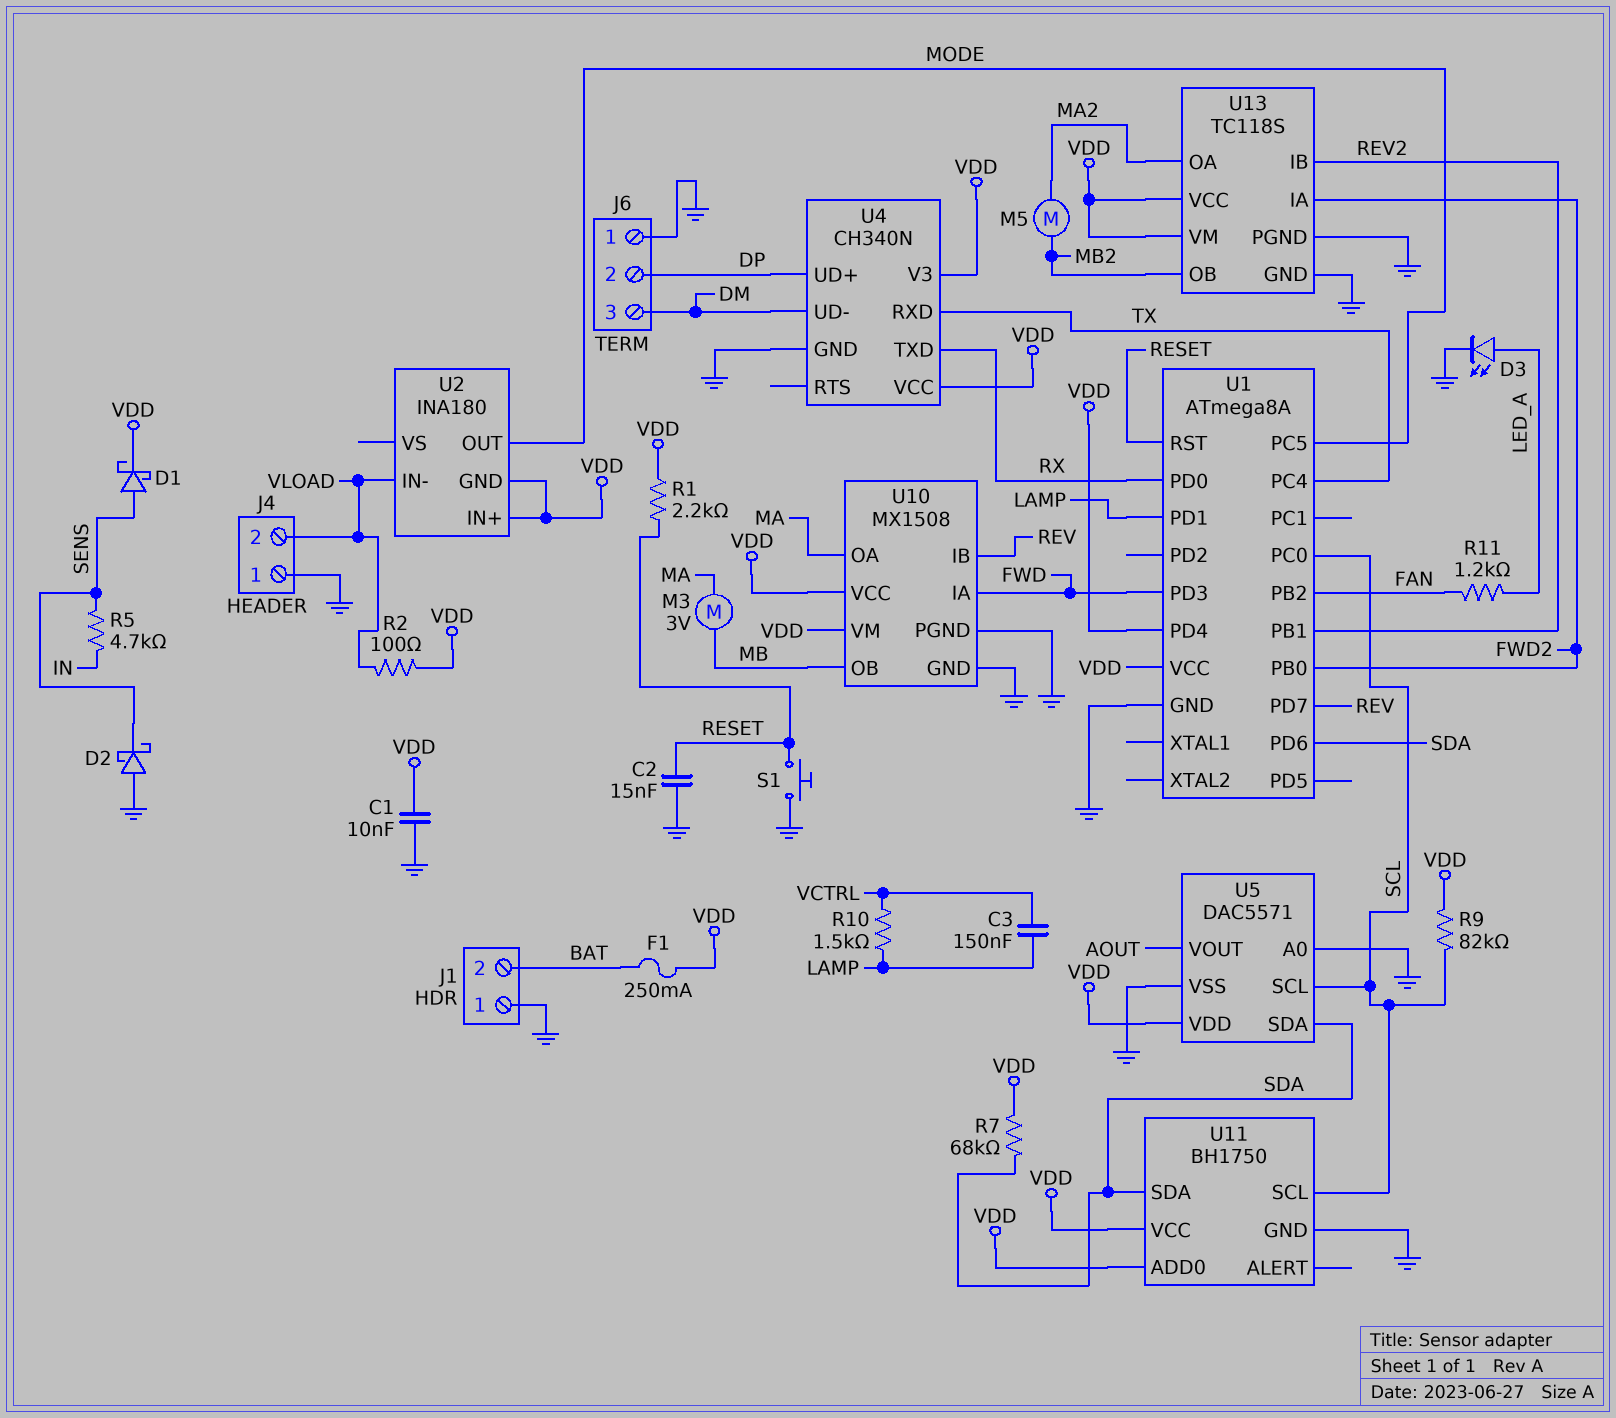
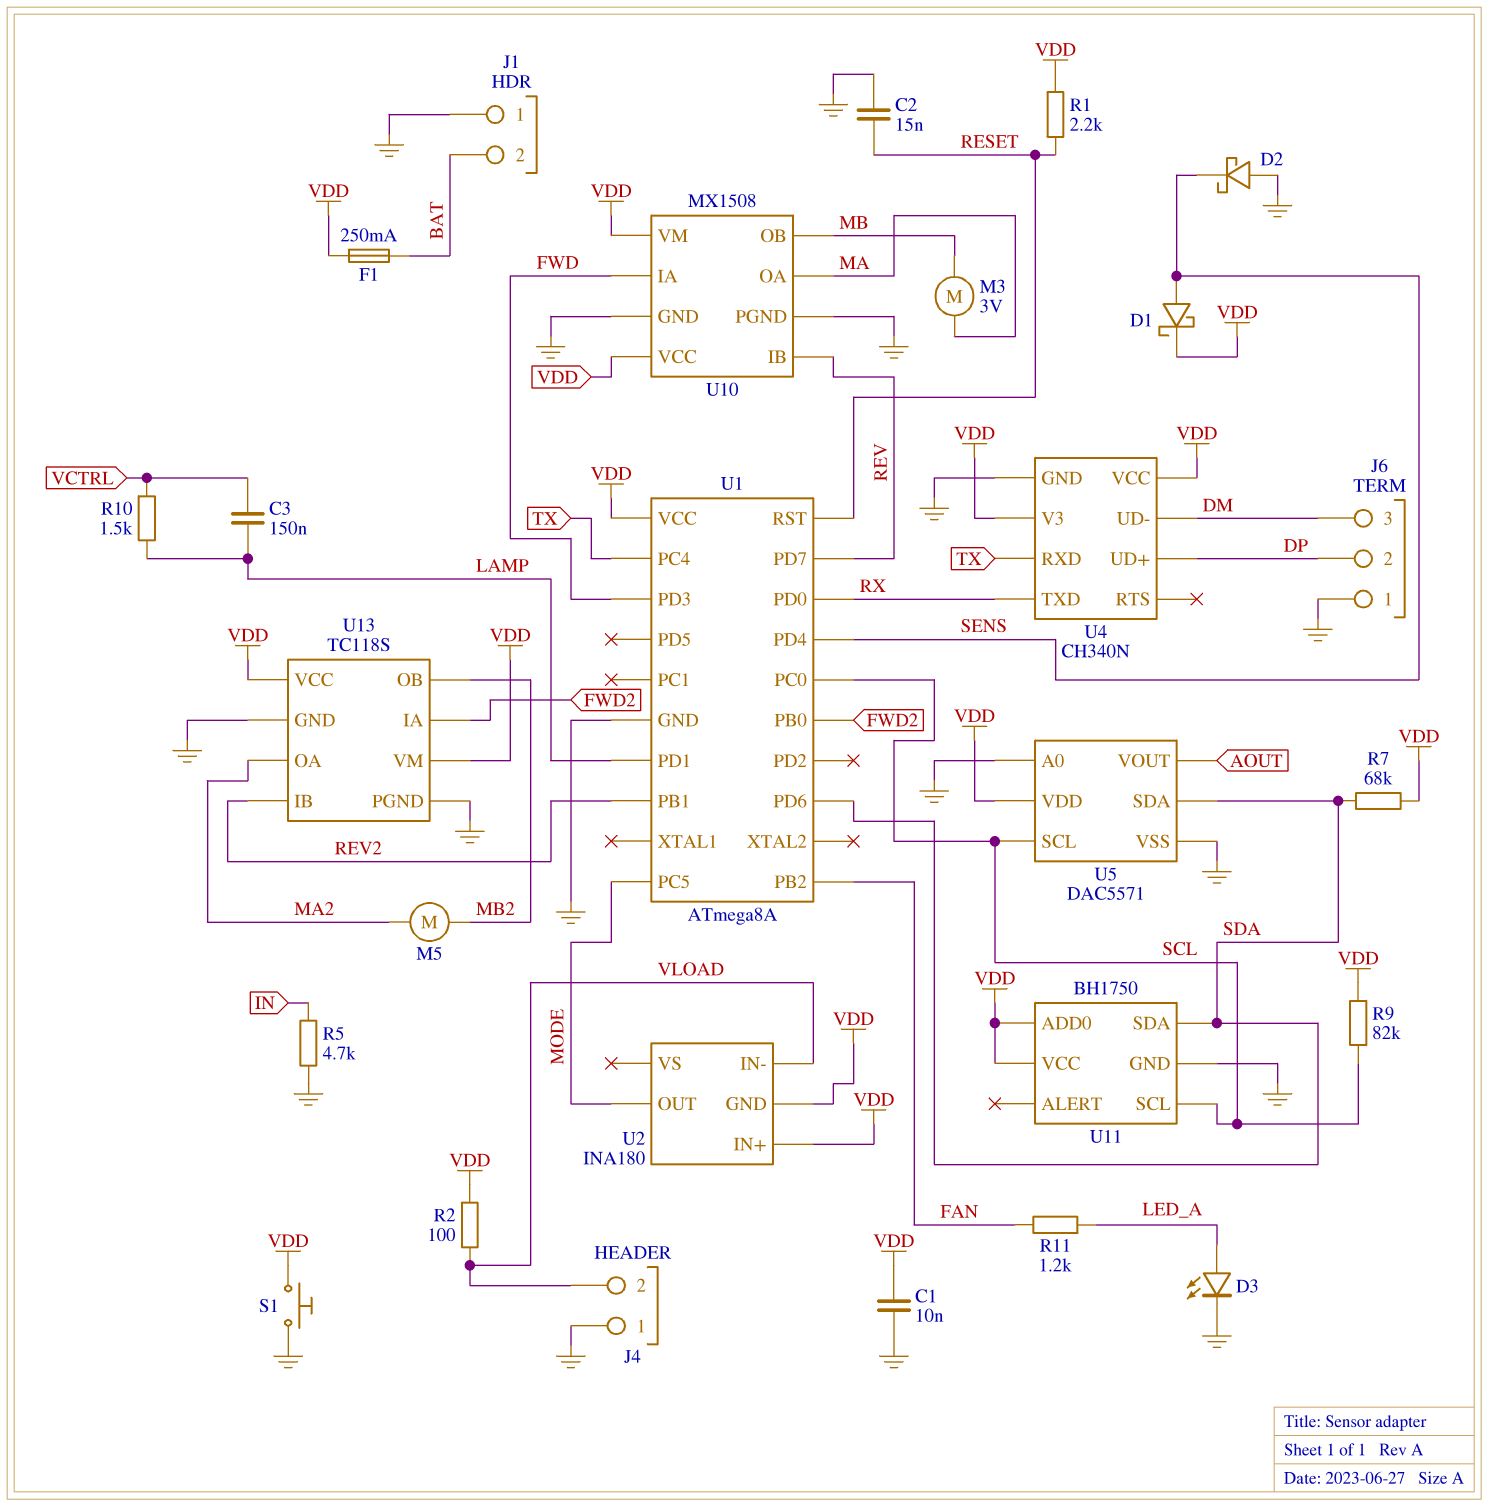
R5: 4.7k (IN, SENS) -> 4.7k (GND, IN)
S1: button (GND, RESET) -> button (GND, VDD)
U1 pin PD4: VDD -> SENS

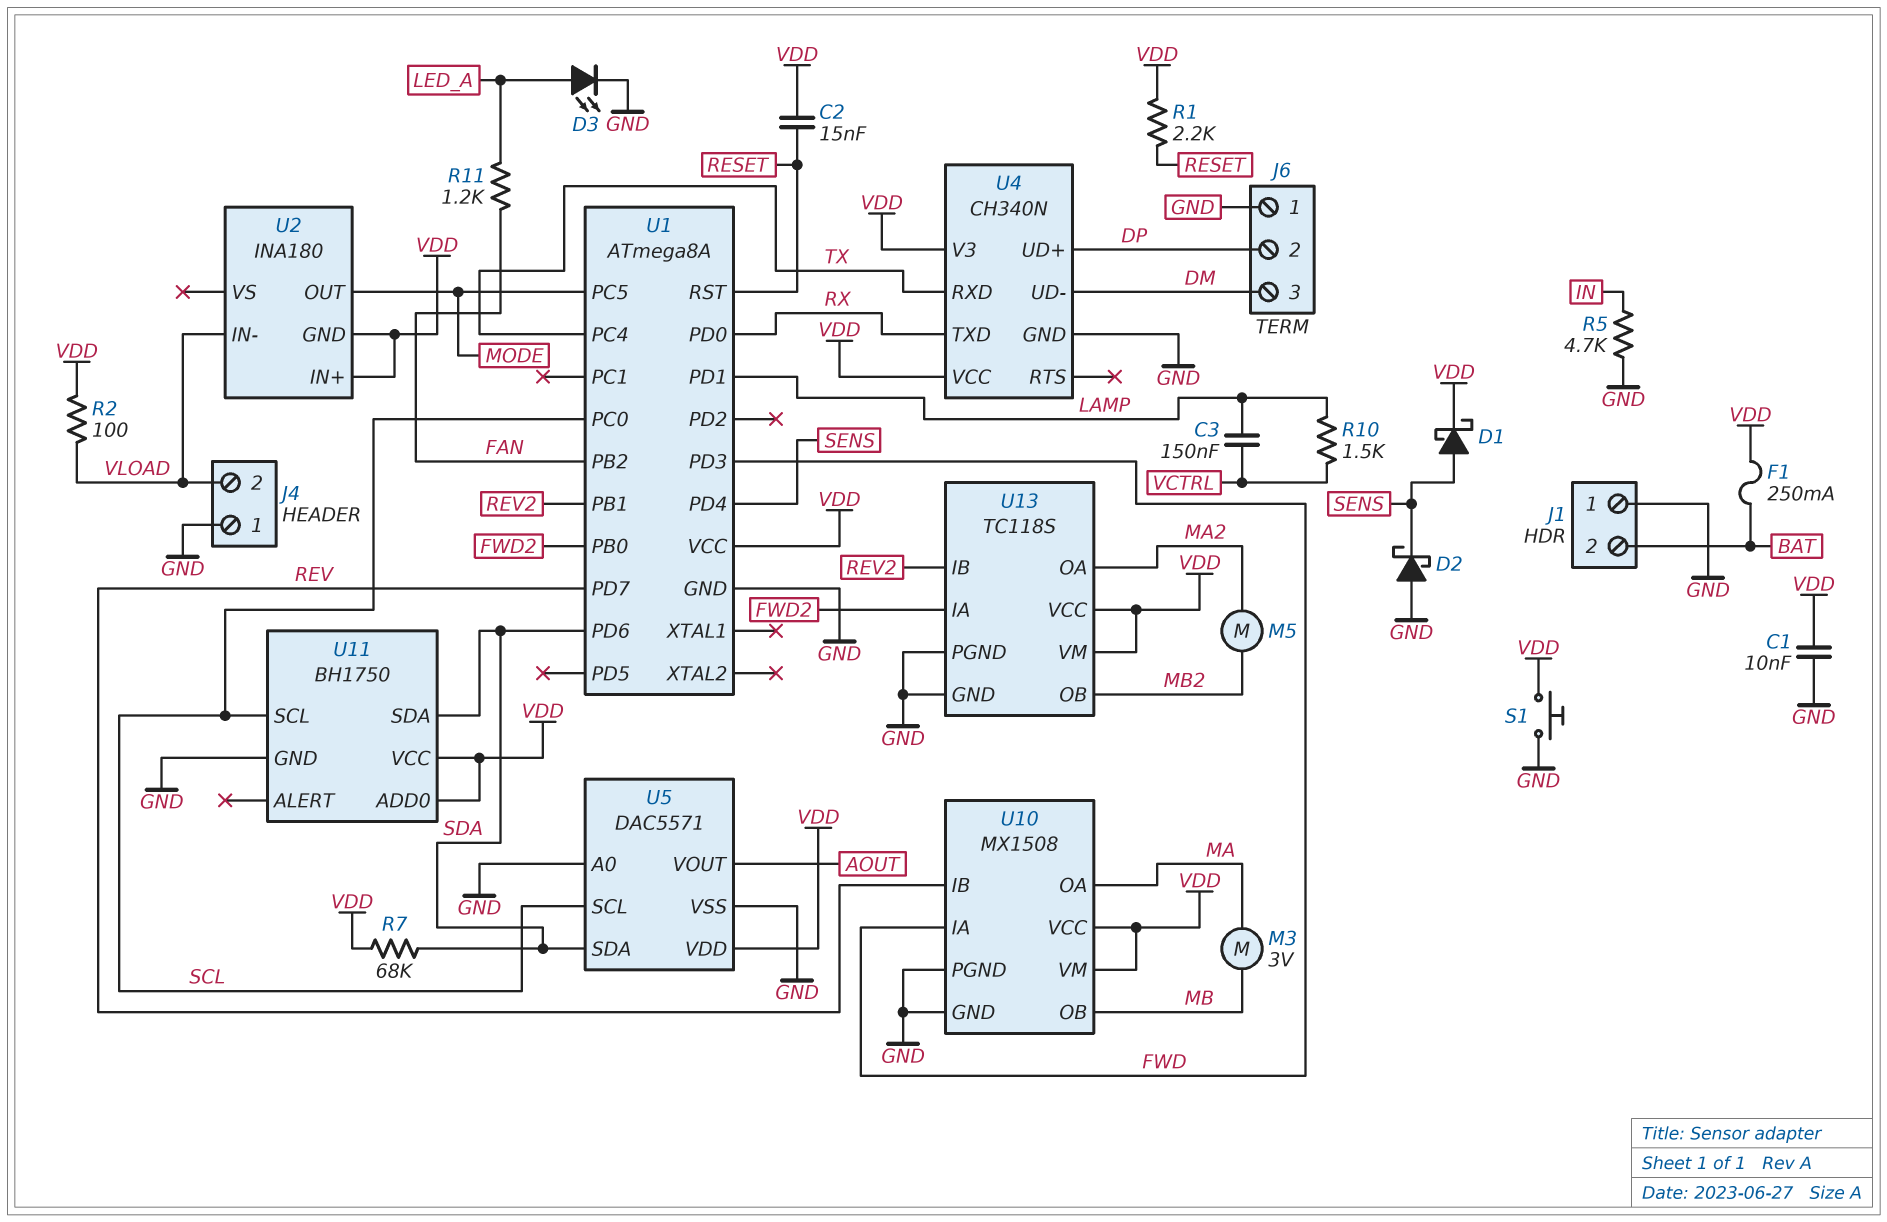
C2: 15nF (GND, RESET) -> 15nF (RESET, VDD)
R9: 82k (SCL, VDD) -> none

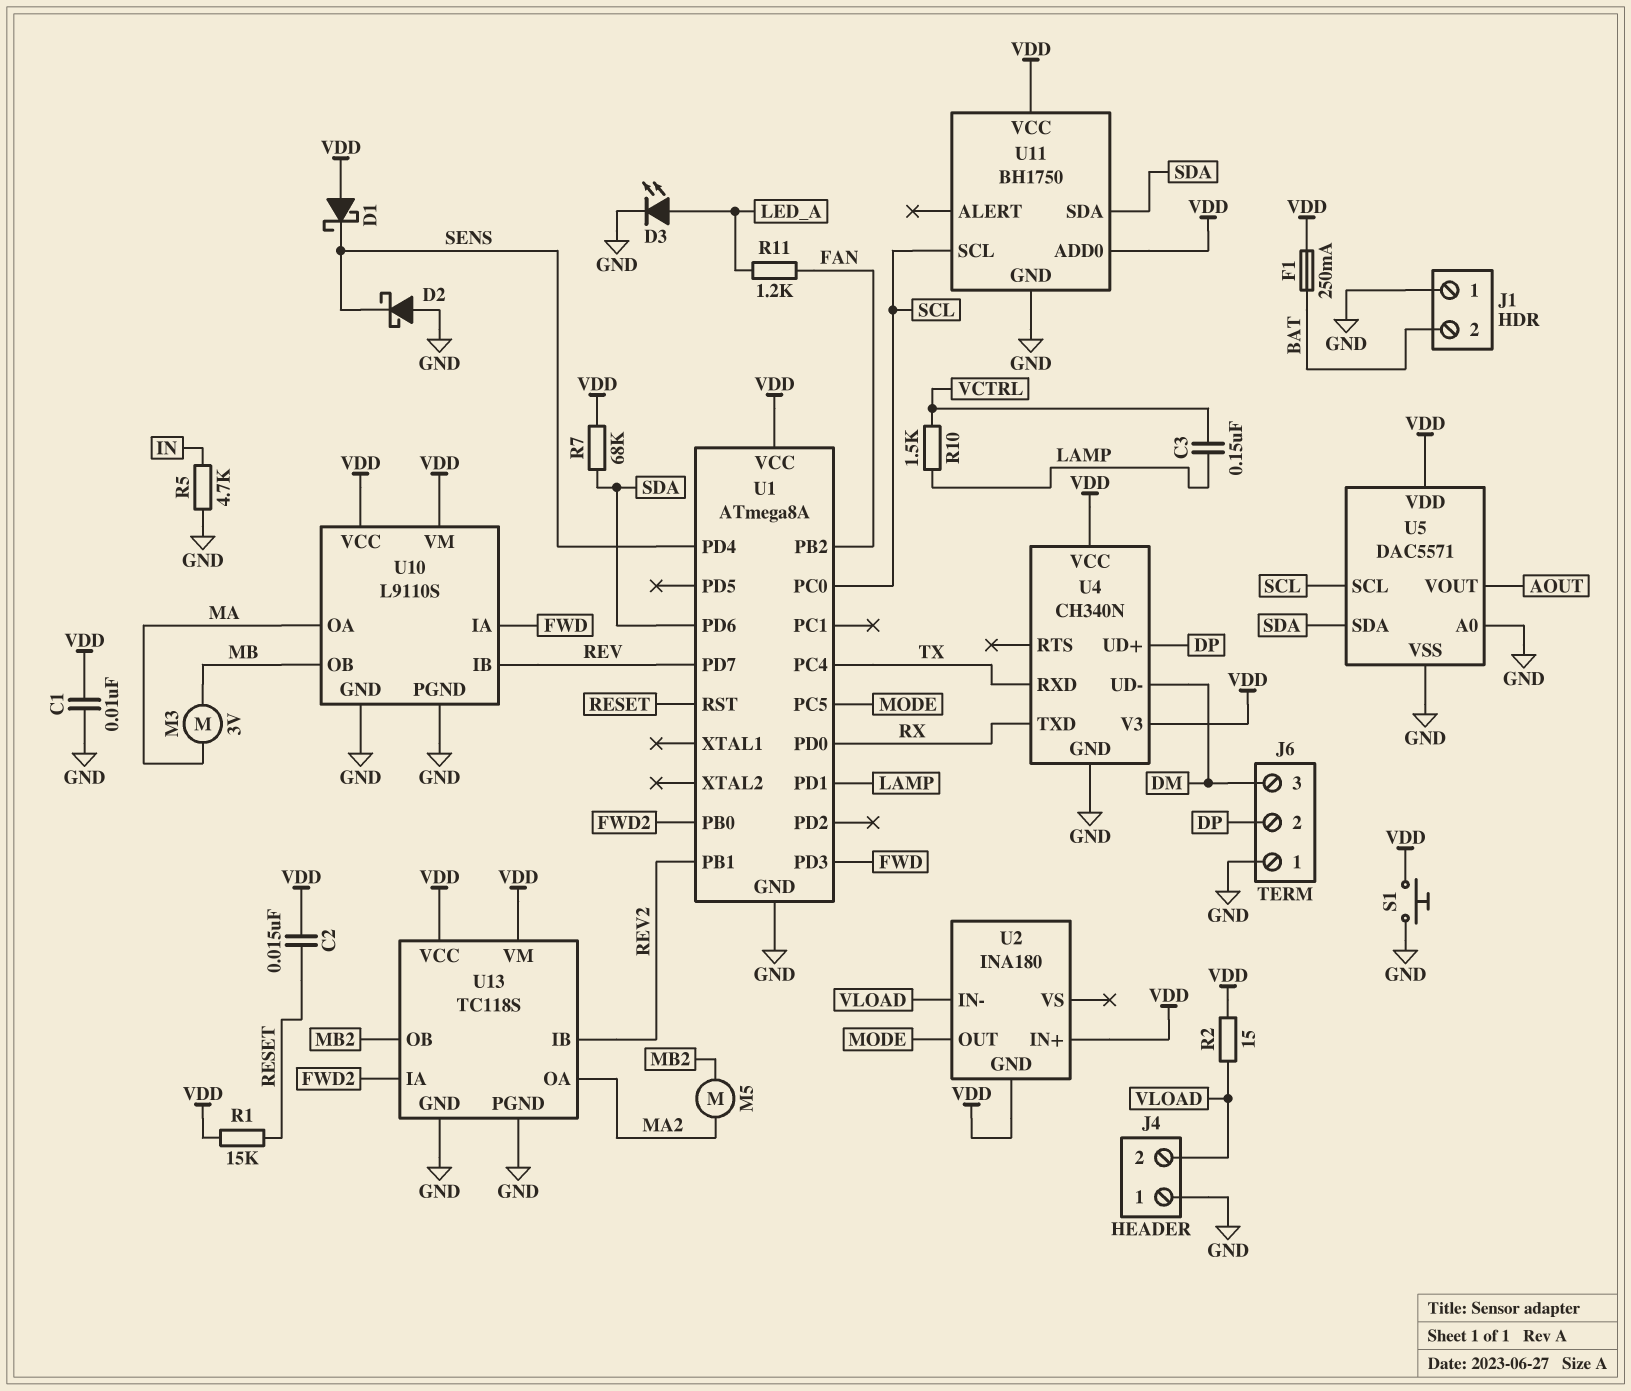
D1: schottky (A SENS, K VDD) -> schottky (A VDD, K SENS)
R1: 2.2k (RESET, VDD) -> 15k (RESET, VDD)
R2: 100 (VDD, VLOAD) -> 15 (VDD, VLOAD)
U10: MX1508 -> L9110S

